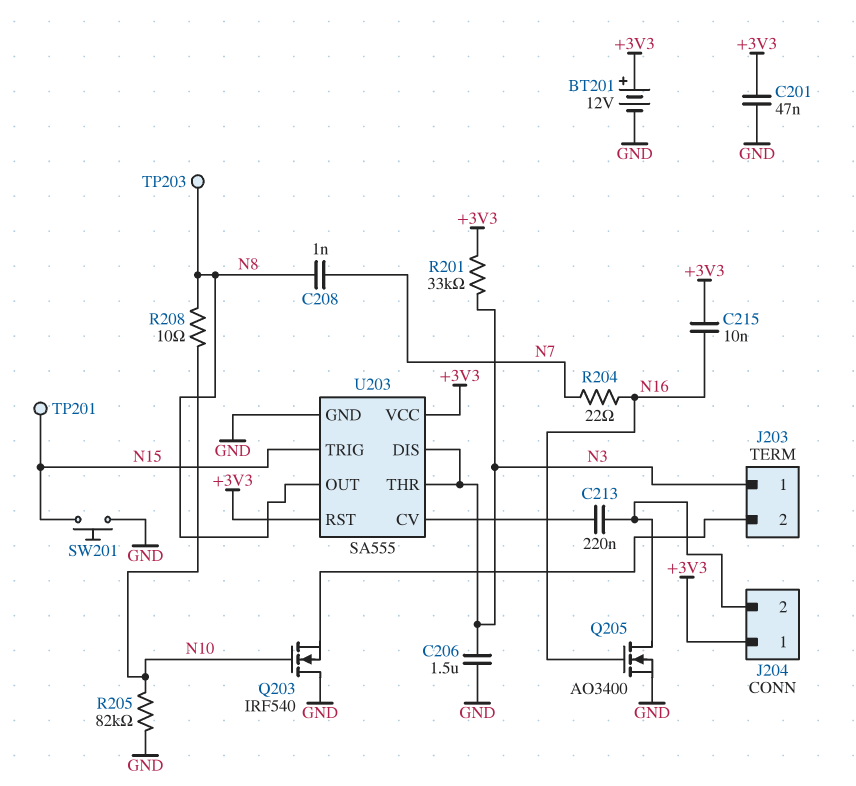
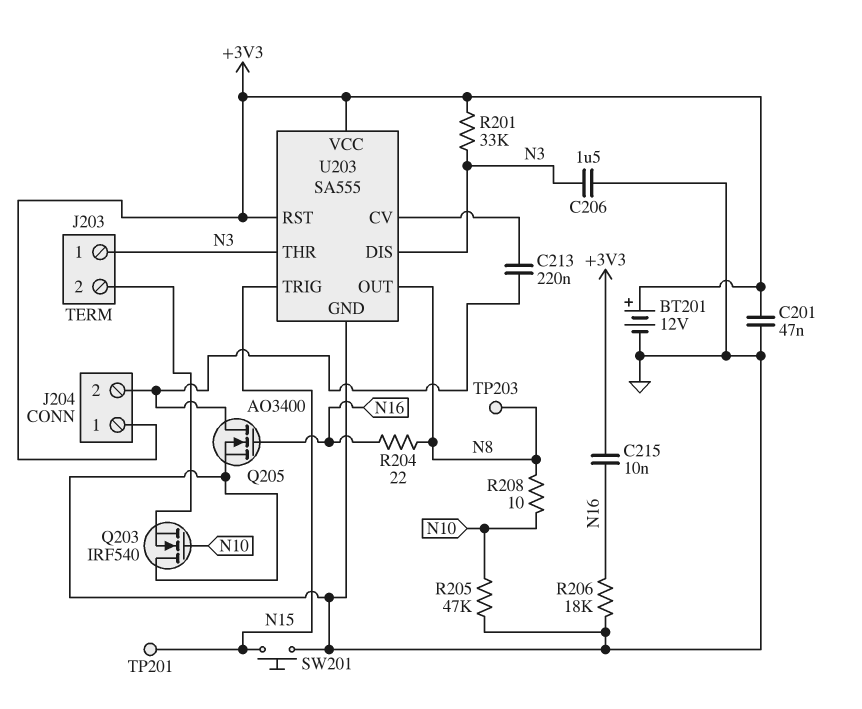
C208: 1nF (N7, N8) -> none
R204: 22 (N7, N16) -> 22 (N8, N16)
R205: 82k (GND, N10) -> 47k (GND, N10)
R206: none -> 18k (GND, N16)

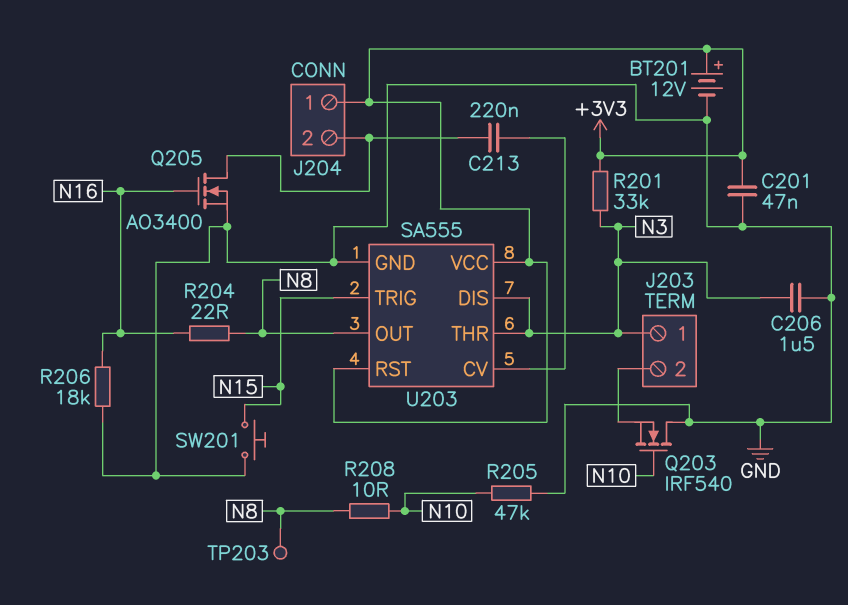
C215: 10nF (+3V3, N16) -> none
TP201: test point (N15) -> none

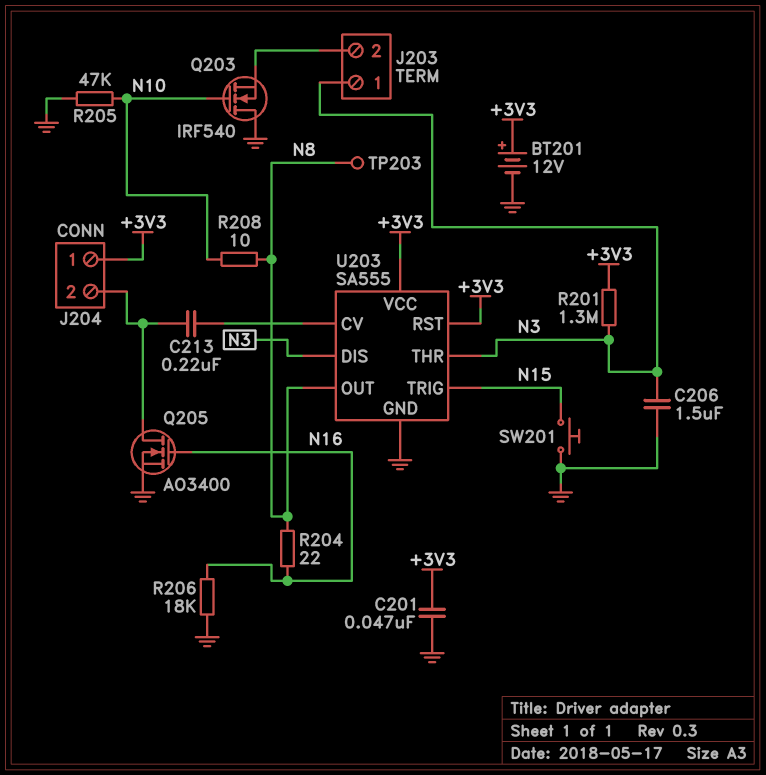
R201: 33k (+3V3, N3) -> 1.3M (+3V3, N3)

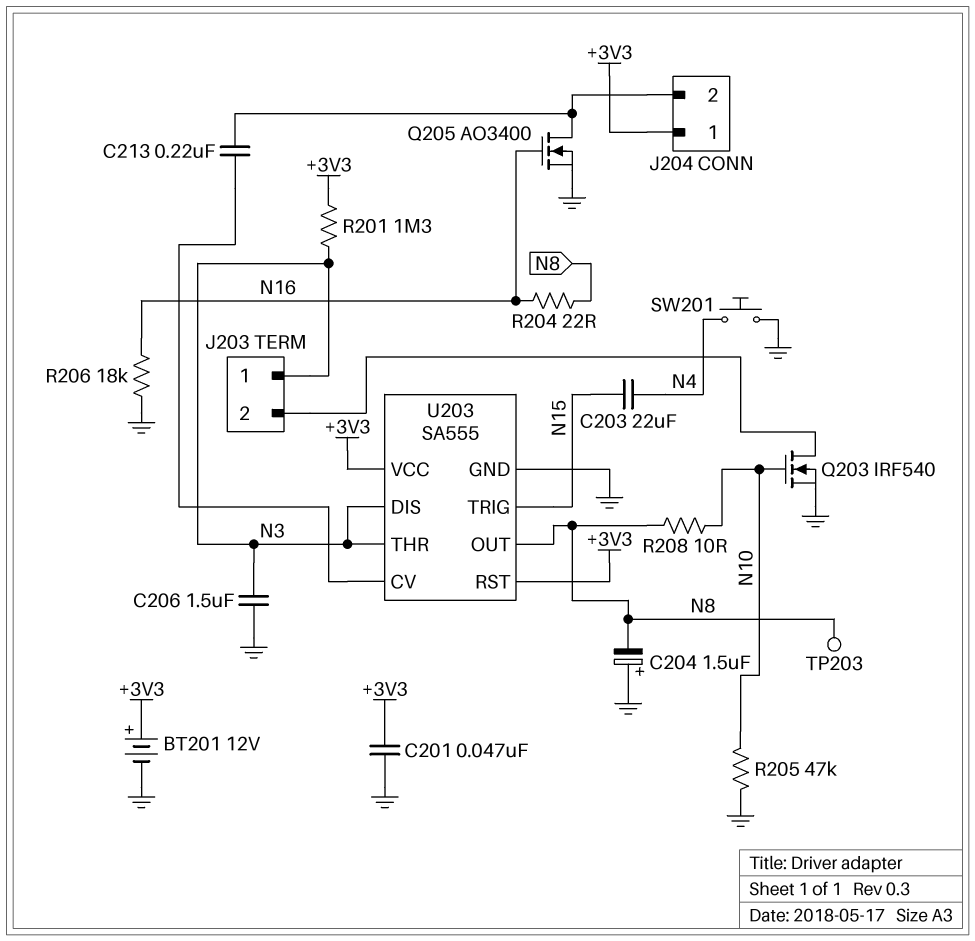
C203: none -> 22uF (N4, N15)
C204: none -> 1.5uF (plus GND, minus N8)
Q203: NMOS IRF540 (G N10, D GND, S J203/2) -> NMOS IRF540 (G N10, D J203/2, S GND)
SW201: button (GND, N15) -> button (GND, N4)

